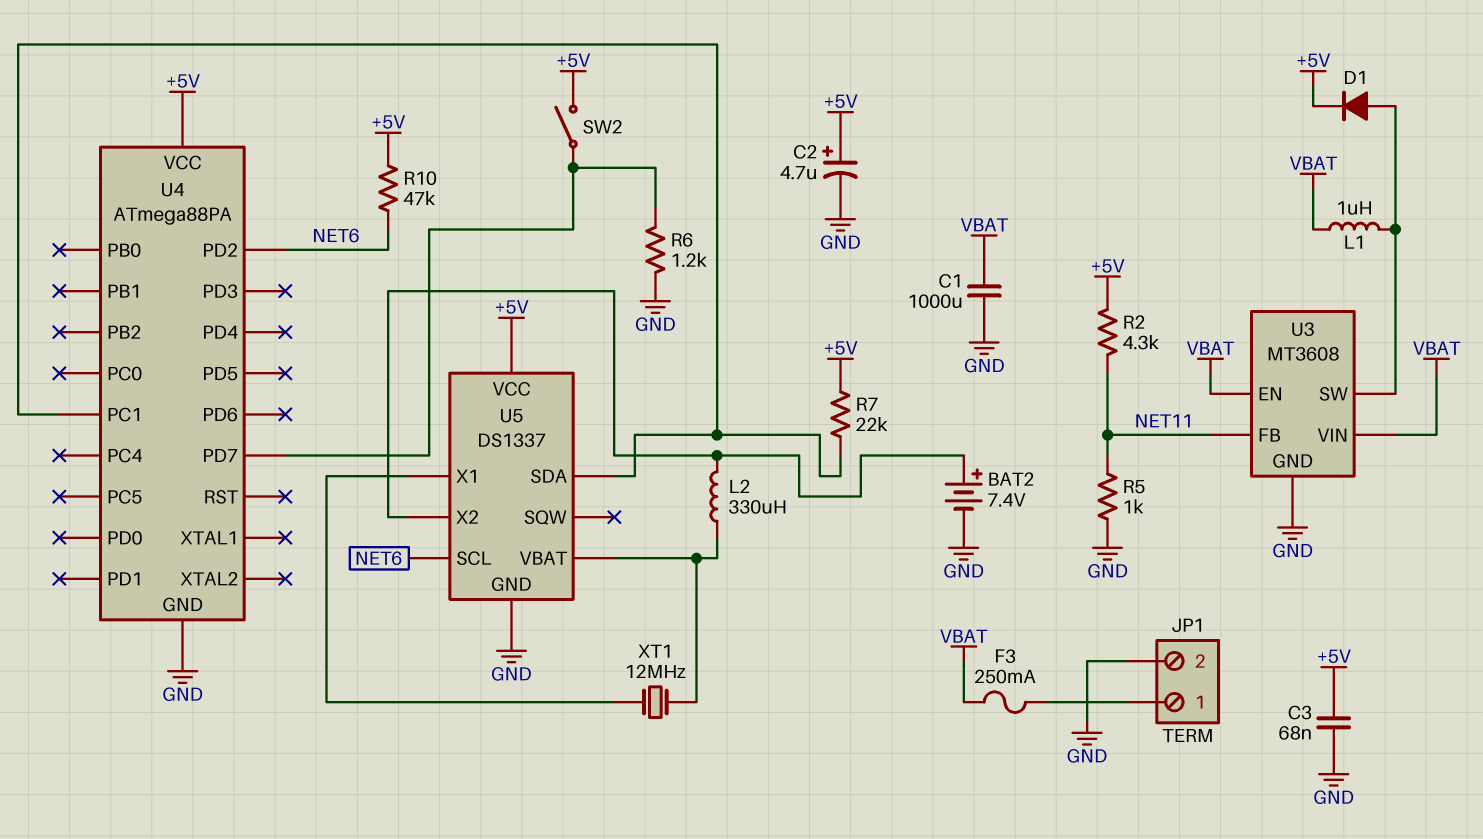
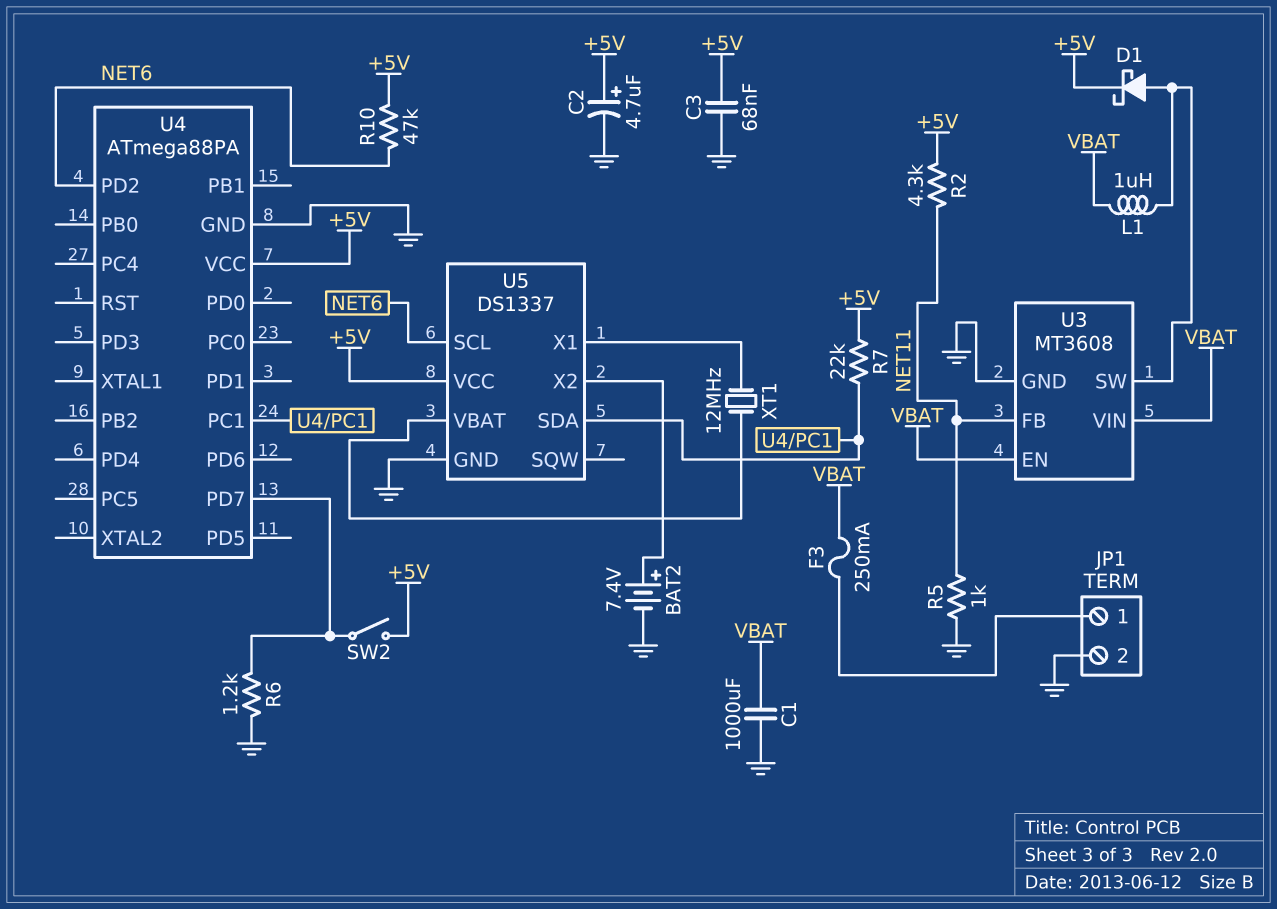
D1: diode (A U3/SW, K +5V) -> schottky (A U3/SW, K +5V)
L2: 330uH (U5/VBAT, U5/X2) -> none

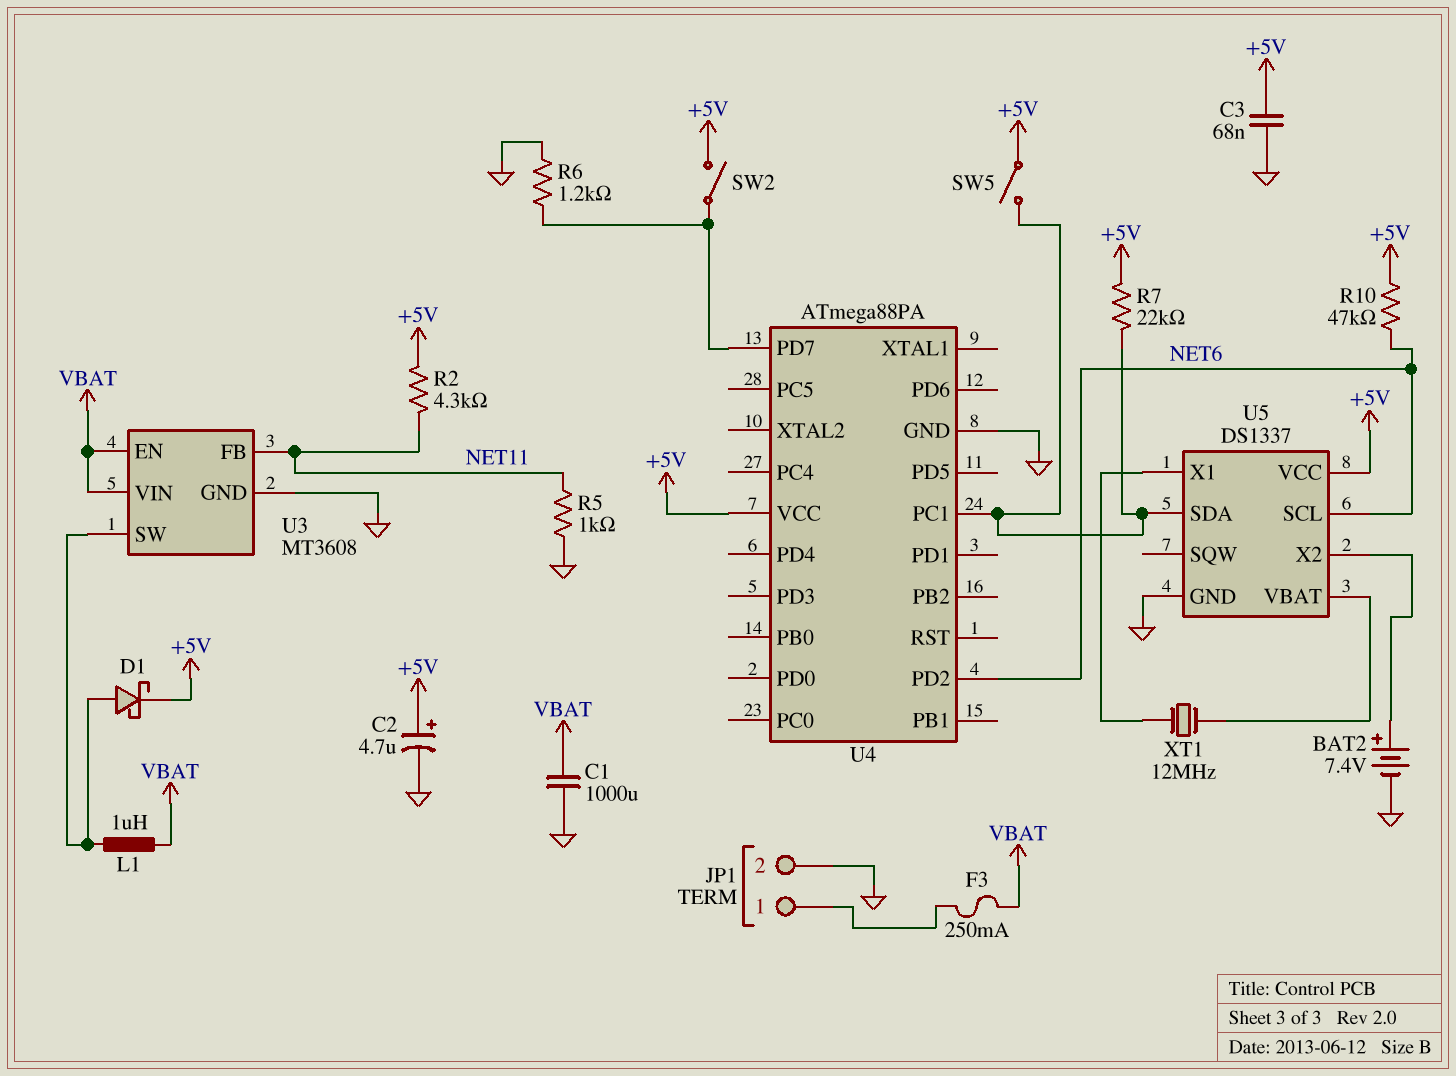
SW5: none -> switch (+5V, U4/PC1)

